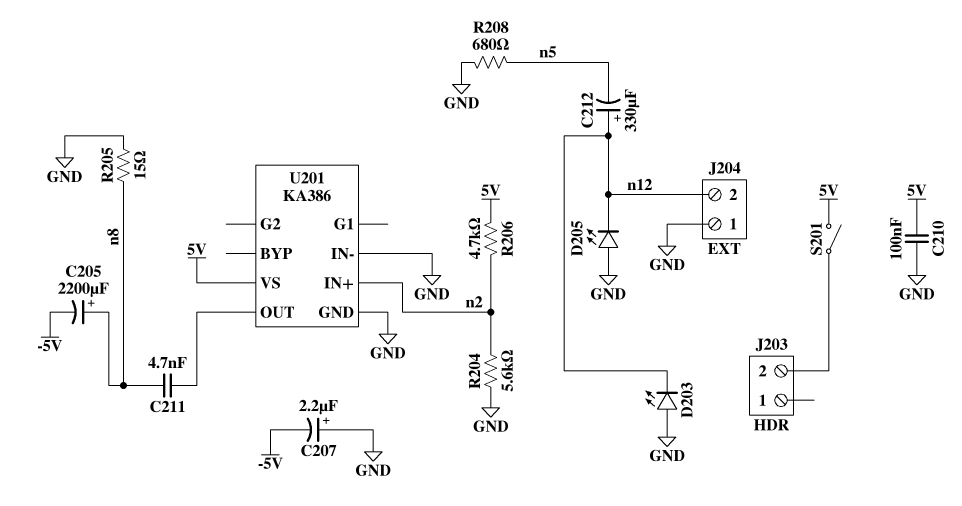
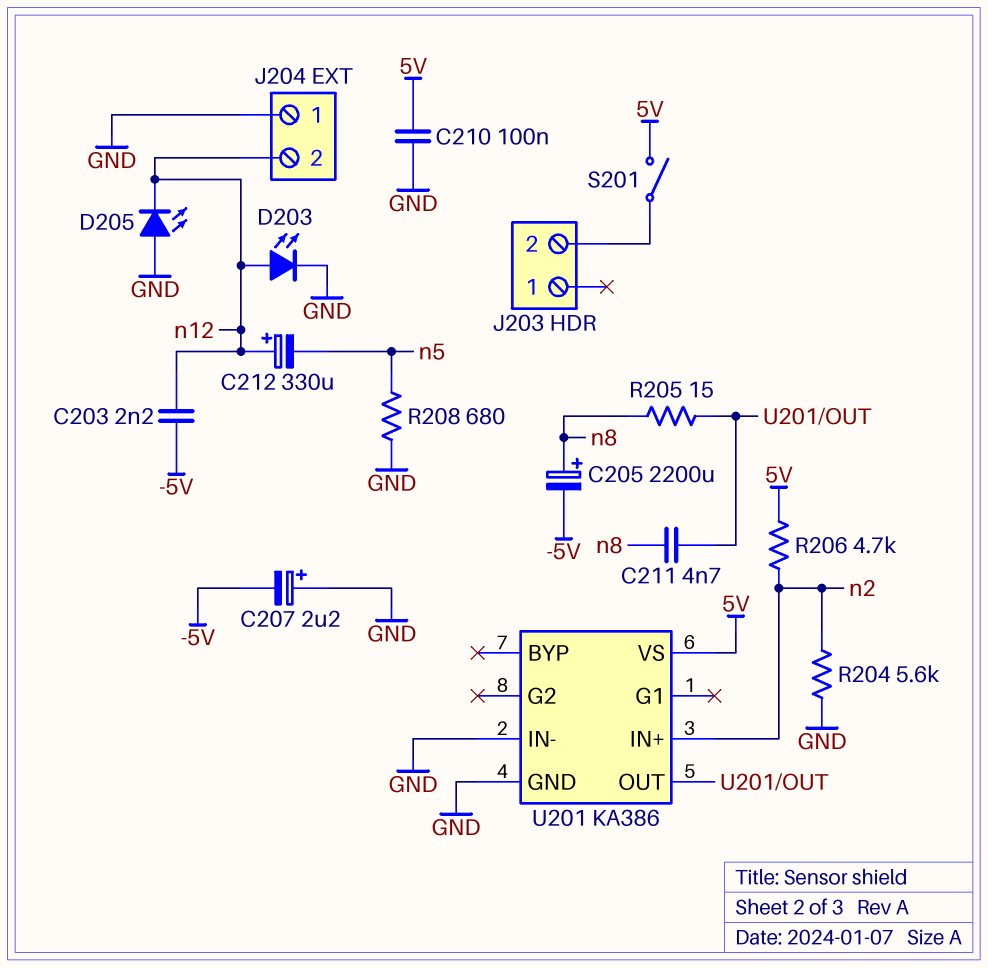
C203: none -> 2.2nF (-5V, n12)
D203: LED (A GND, K n12) -> LED (A n12, K GND)
R205: 15 (GND, n8) -> 15 (U201/OUT, n8)

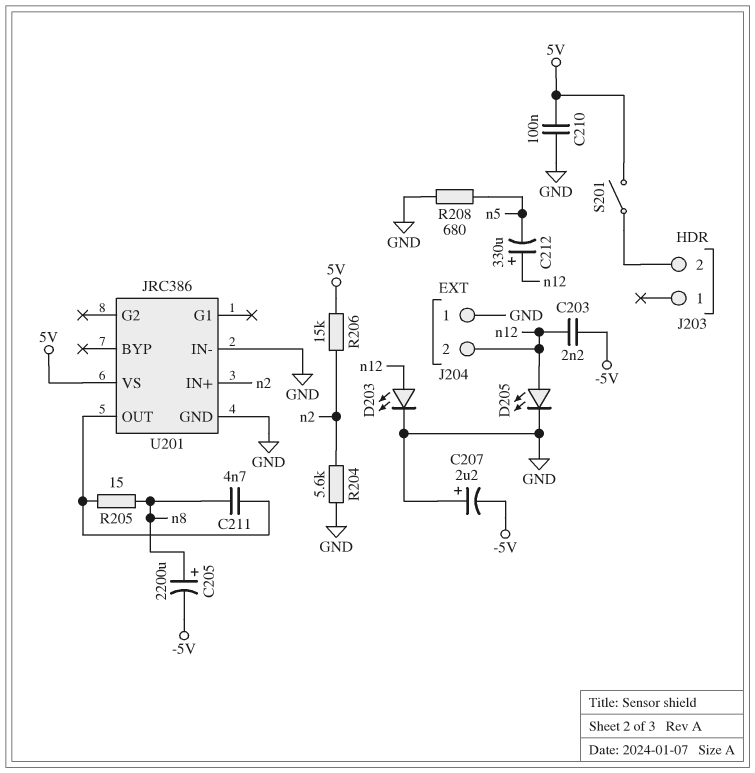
D205: LED (A GND, K n12) -> LED (A n12, K GND)
R206: 4.7k (5V, n2) -> 15k (5V, n2)
U201: KA386 -> JRC386

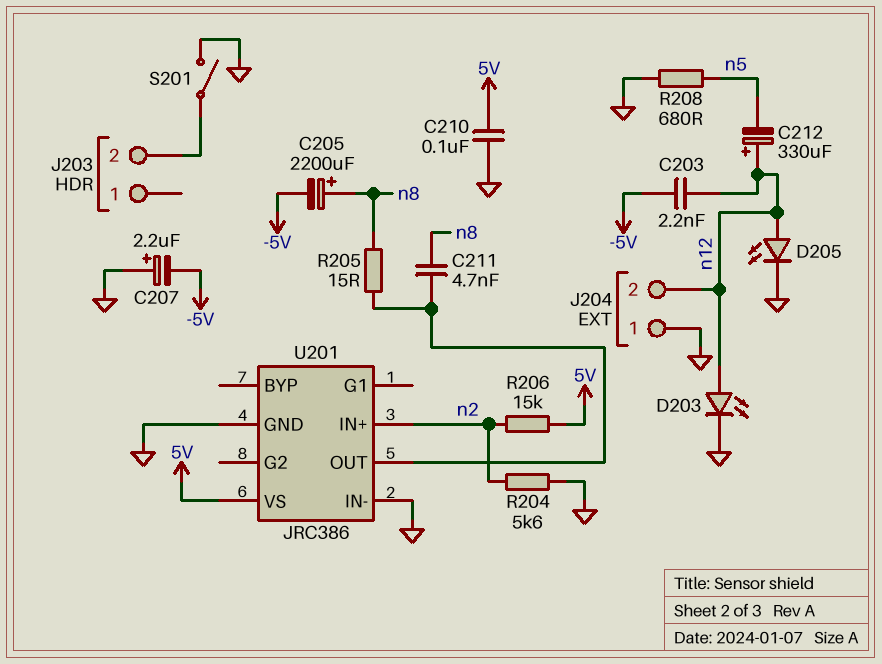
S201: switch (5V, J203/2) -> switch (GND, J203/2)

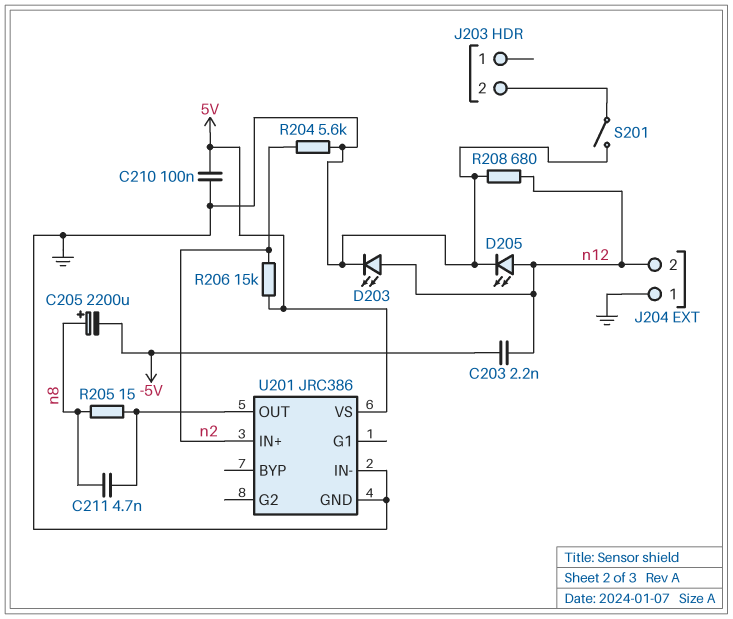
C207: 2.2uF (plus GND, minus -5V) -> none
C212: 330uF (plus n12, minus n5) -> none
R208: 680 (GND, n5) -> 680 (GND, n12)

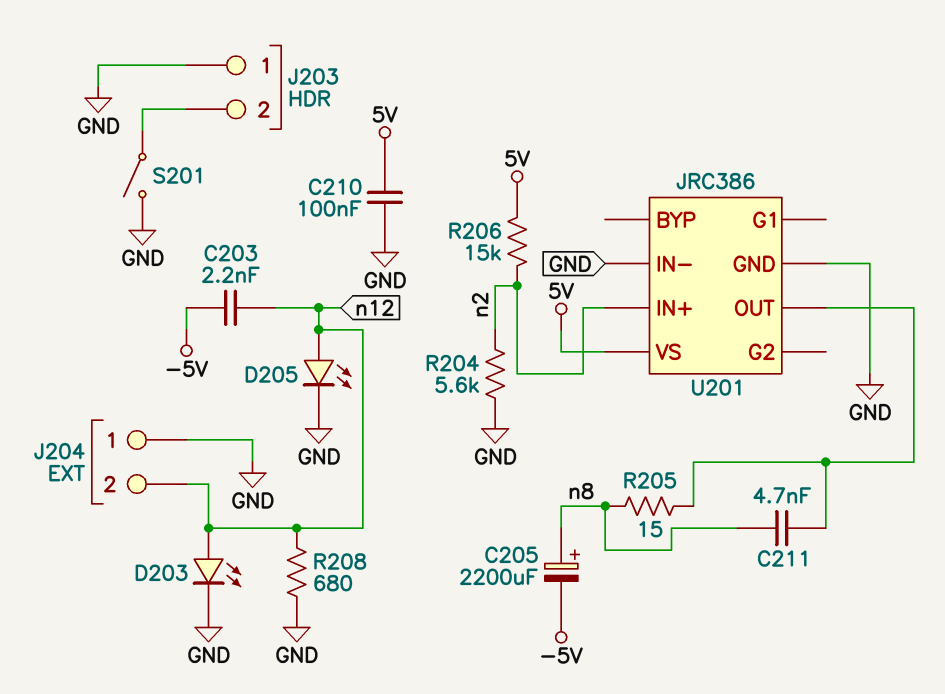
J203 pin 1: none -> GND

